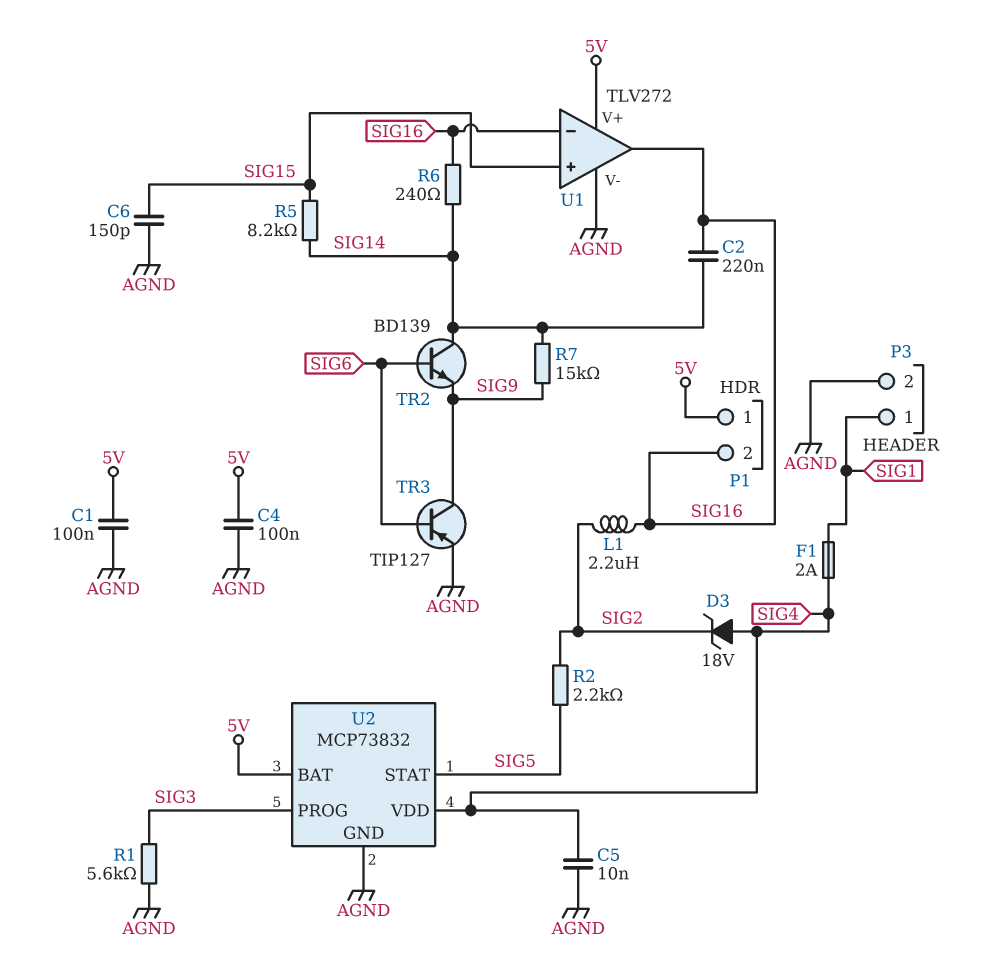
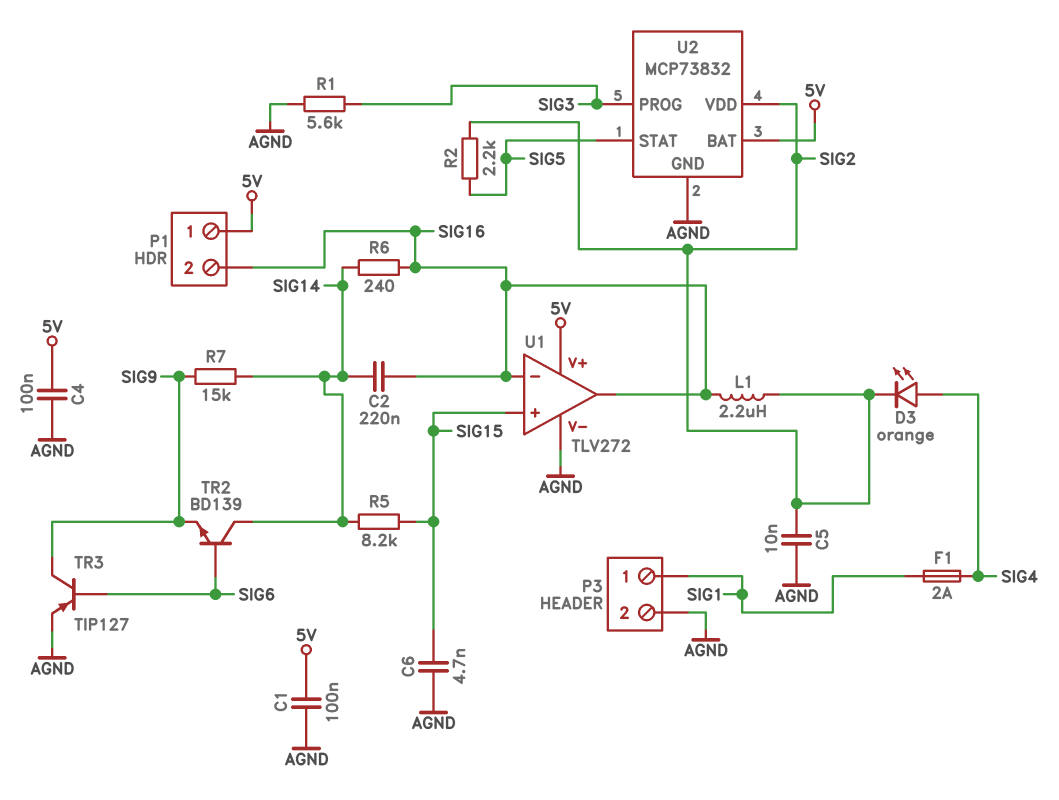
C5: 10nF (AGND, SIG4) -> 10nF (AGND, SIG2)
C6: 150pF (AGND, SIG15) -> 4.7nF (AGND, SIG15)
D3: zener 18V (A SIG4, K SIG2) -> LED orange (A SIG4, K SIG2)
U2 pin VDD: SIG4 -> SIG2

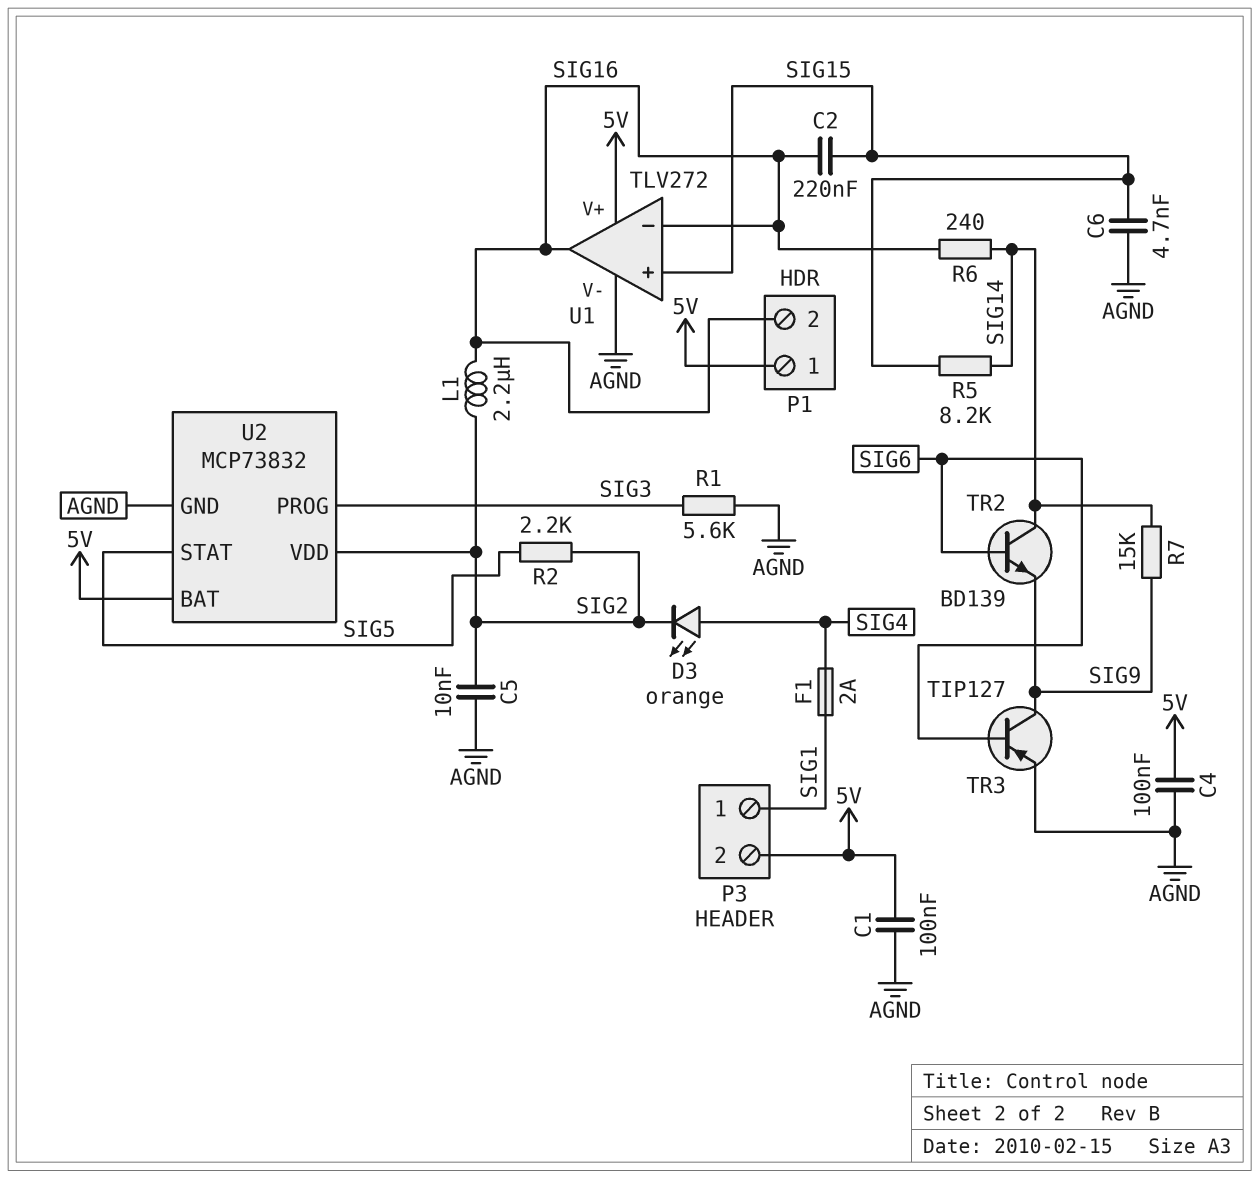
C2: 220nF (SIG14, SIG16) -> 220nF (SIG15, SIG16)
P3 pin 2: AGND -> 5V

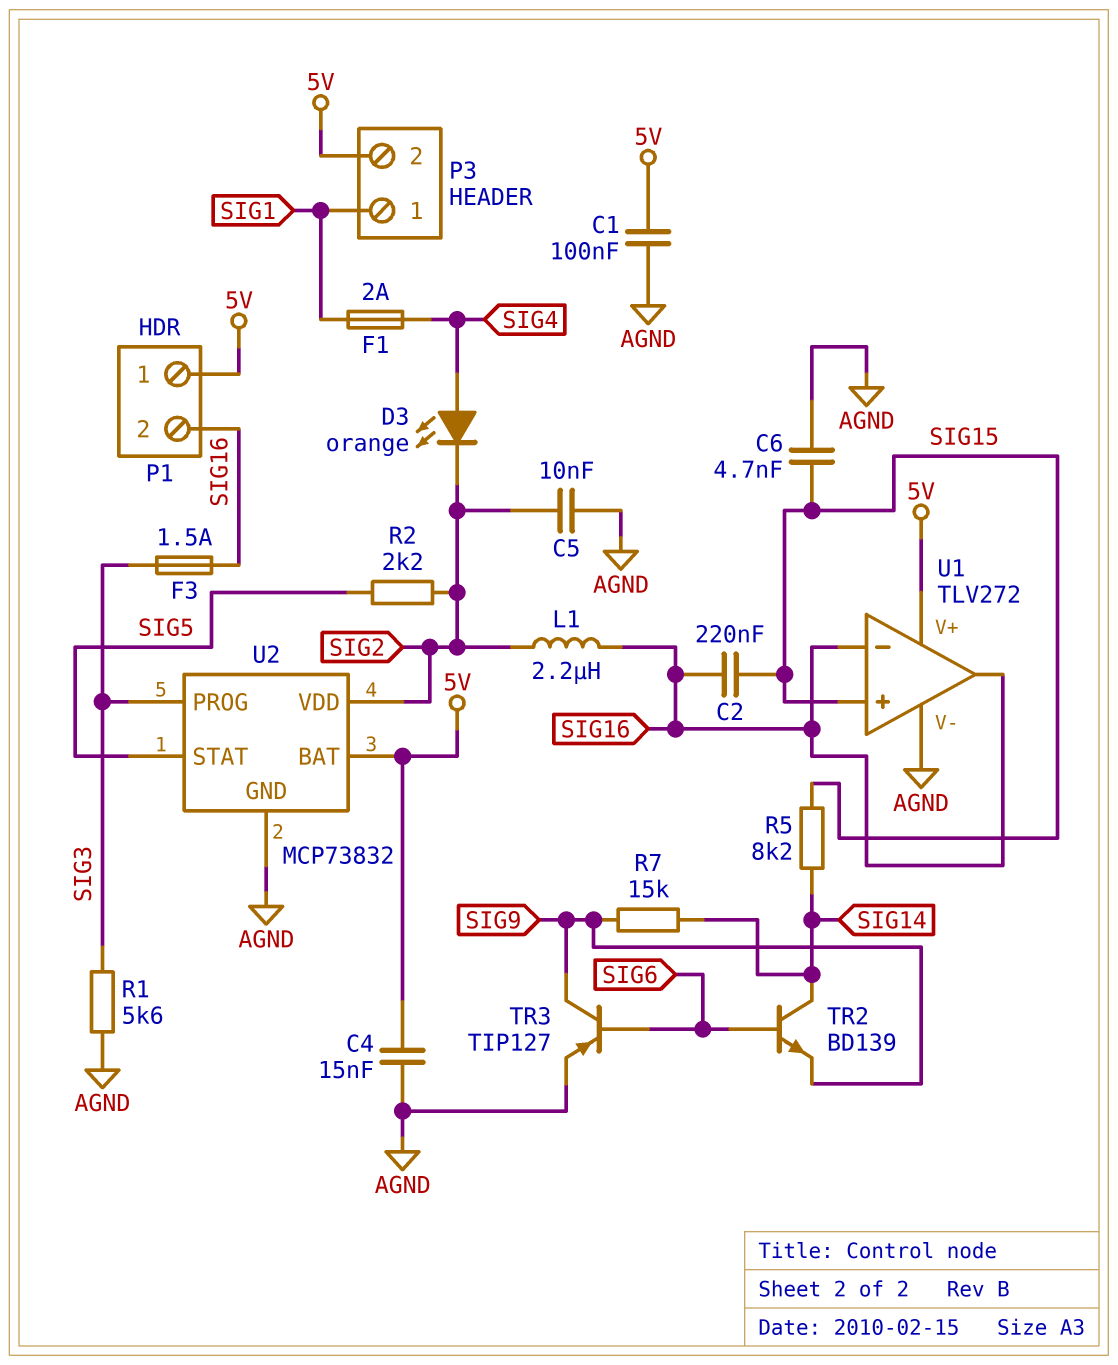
C4: 100nF (5V, AGND) -> 15nF (5V, AGND)
F3: none -> 1.5A (SIG3, SIG16)
R6: 240 (SIG14, SIG16) -> none

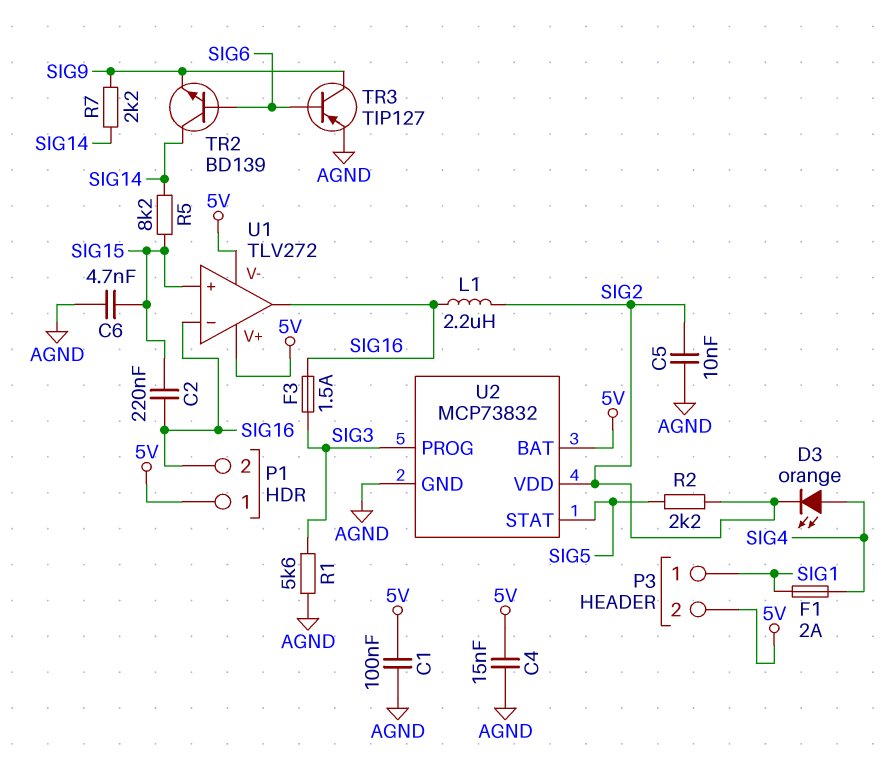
R7: 15k (SIG9, SIG14) -> 2.2k (SIG9, SIG14)
U1 pin V-: AGND -> 5V

